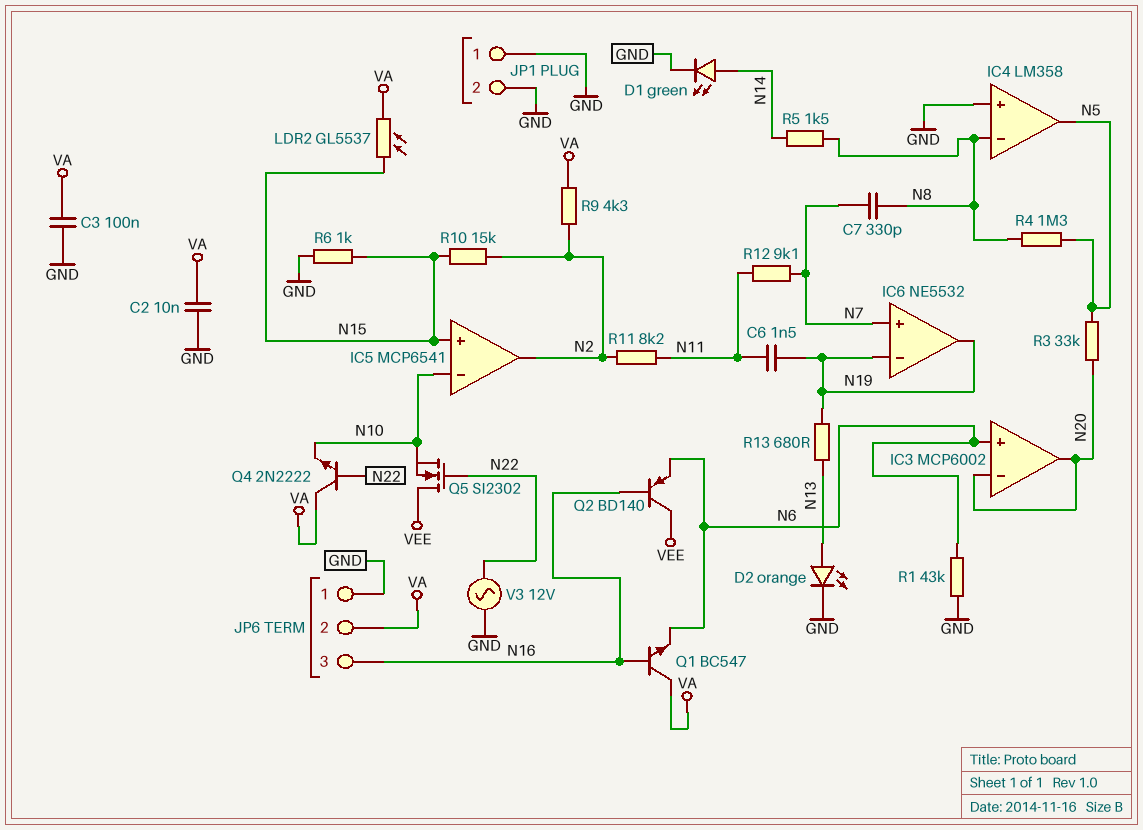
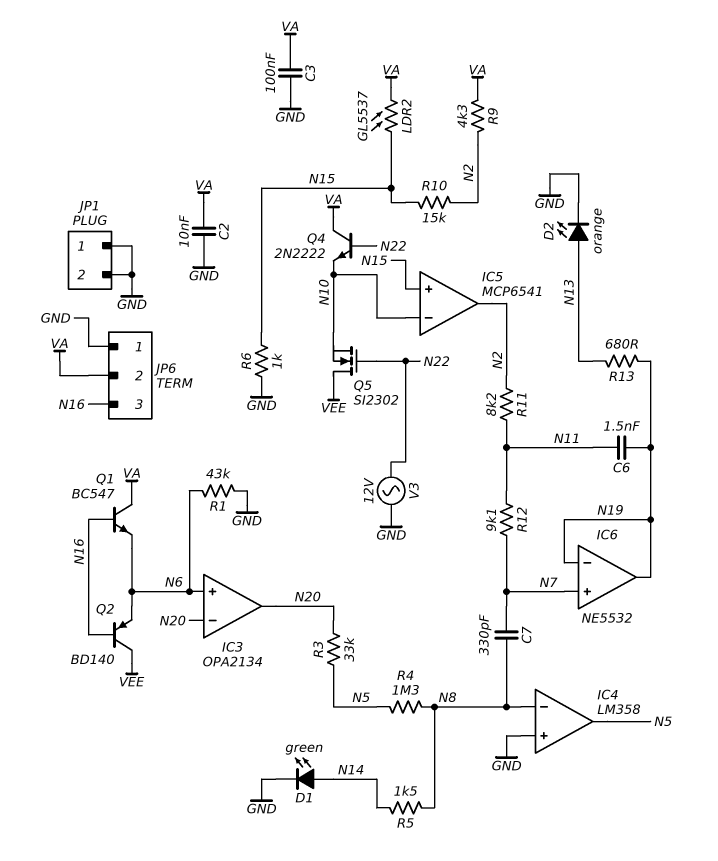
IC3: MCP6002 -> OPA2134

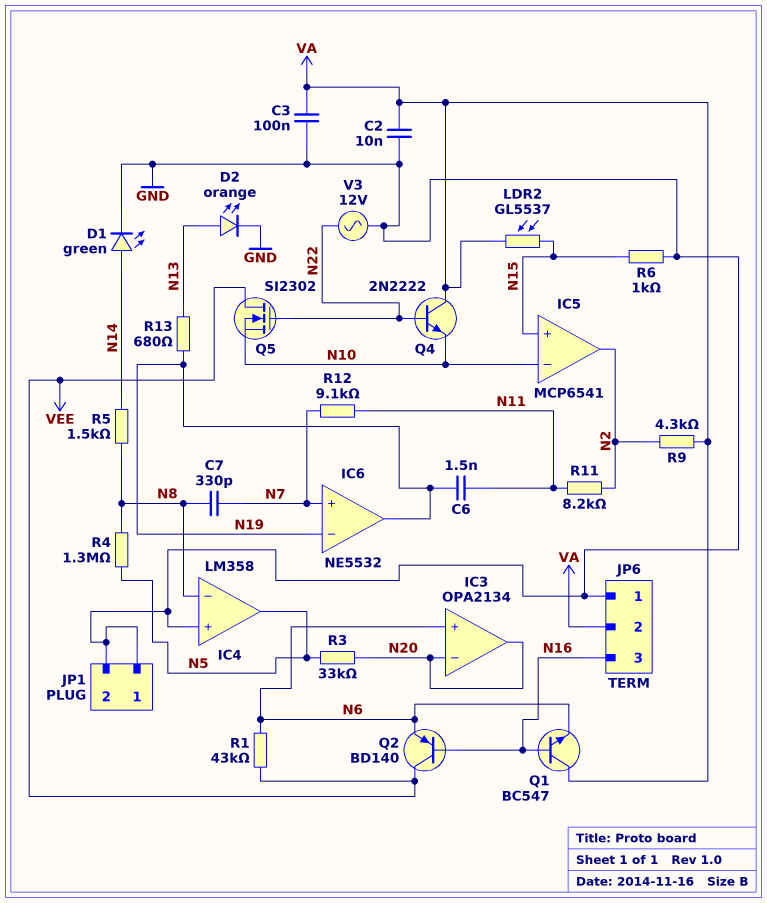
R1: 43k (GND, N6) -> 43k (N6, VEE)
R10: 15k (N2, N15) -> none

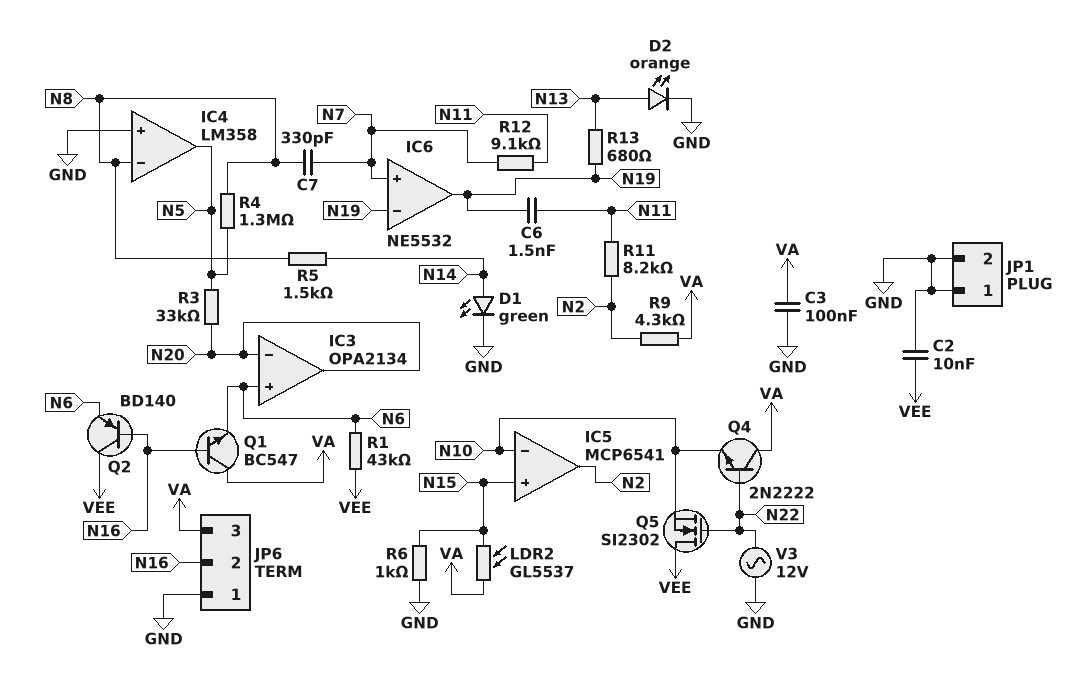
C2: 10nF (GND, VA) -> 10nF (GND, VEE)
JP6 pin 2: VA -> N16
JP6 pin 3: N16 -> VA

